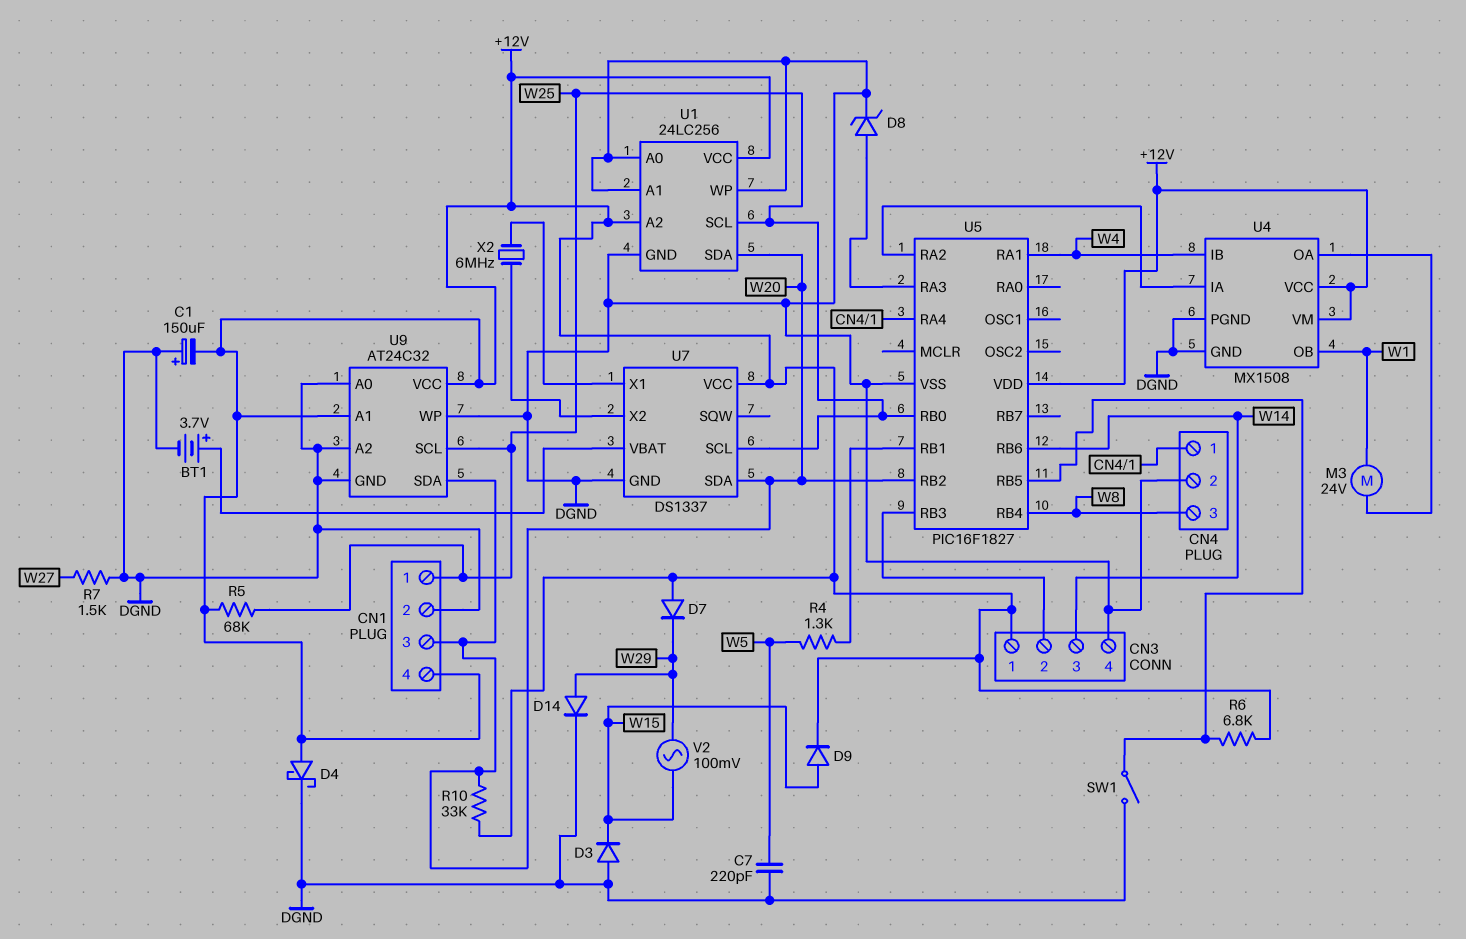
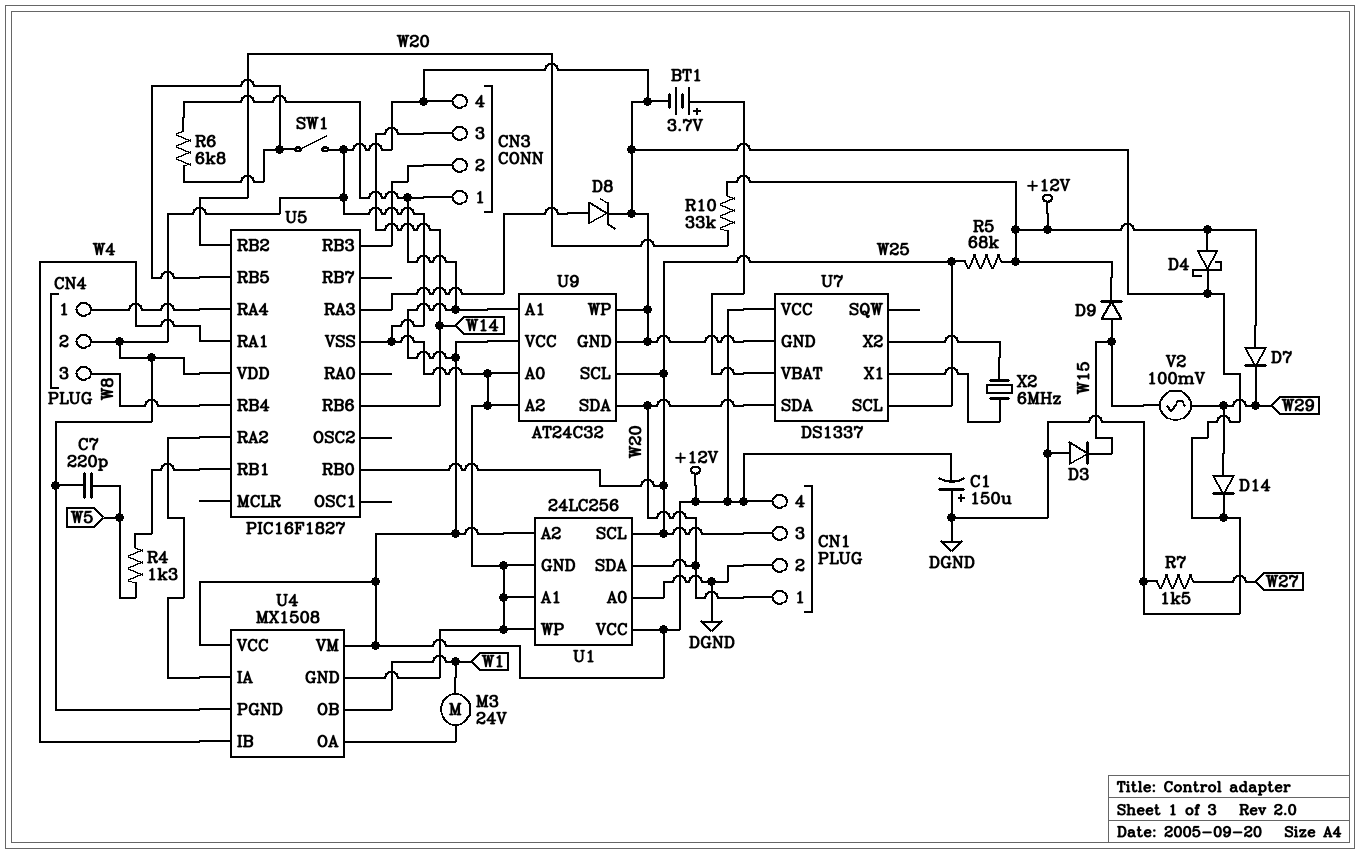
CN1 pin 1: W25 -> W20
CN1 pin 3: W20 -> W25
U5 pin VDD: +12V -> DGND

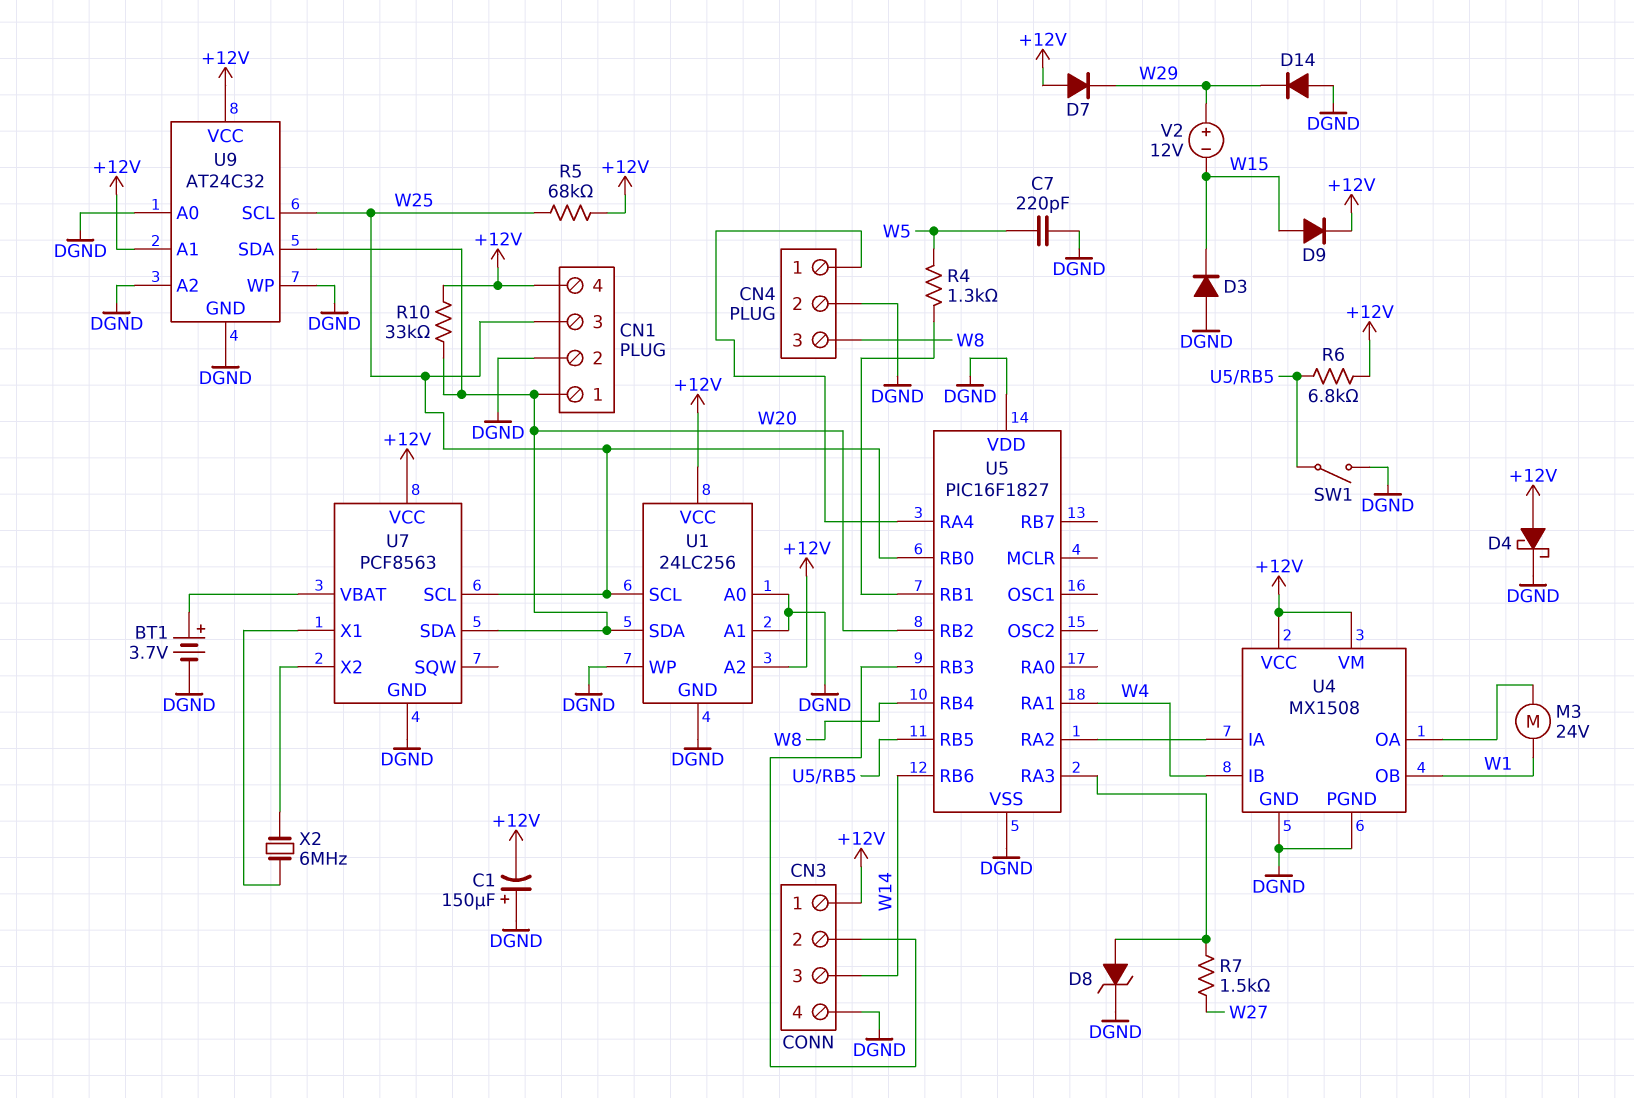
D14: diode (A W29, K DGND) -> diode (A DGND, K W29)
R7: 1.5k (DGND, W27) -> 1.5k (U5/RA3, W27)
U7: DS1337 -> PCF8563
V2: AC 100mV (W15, W29) -> 12V (plus W29, minus W15)

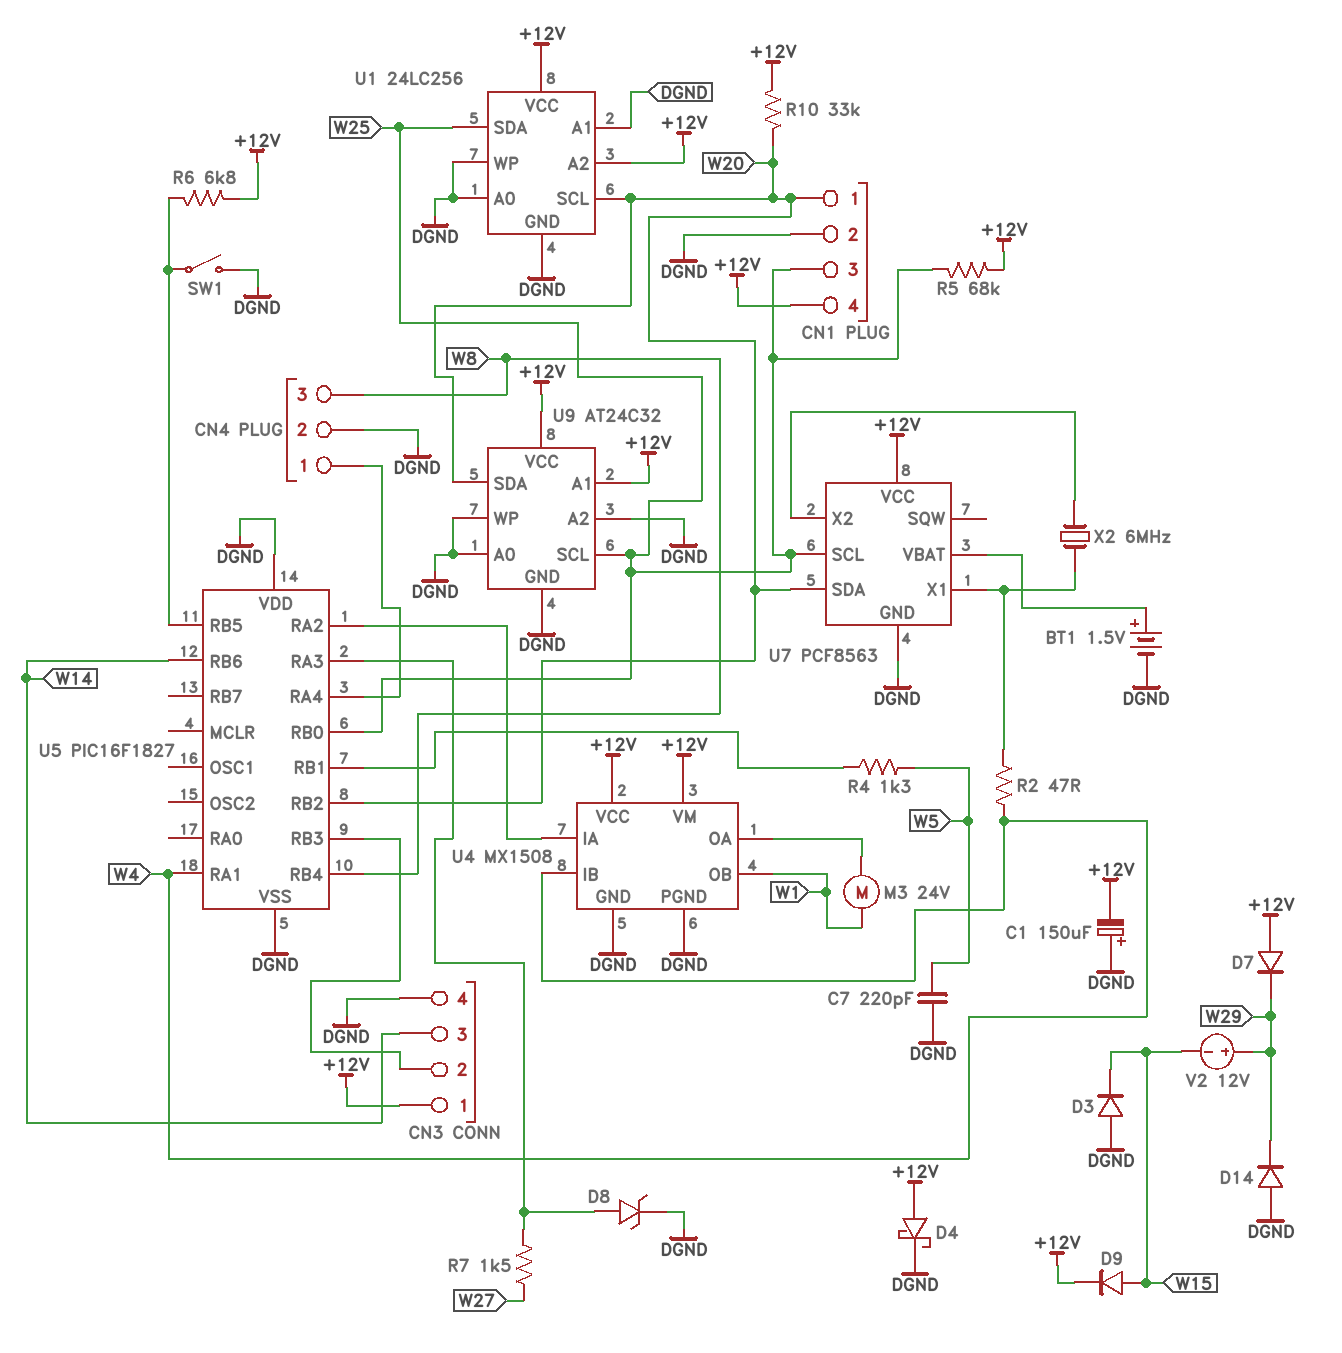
BT1: 3.7V (plus U7/VBAT, minus DGND) -> 1.5V (plus U7/VBAT, minus DGND)
R2: none -> 47 (U7/X1, W4)
U1 pin SCL: W25 -> W20
U1 pin SDA: W20 -> W25

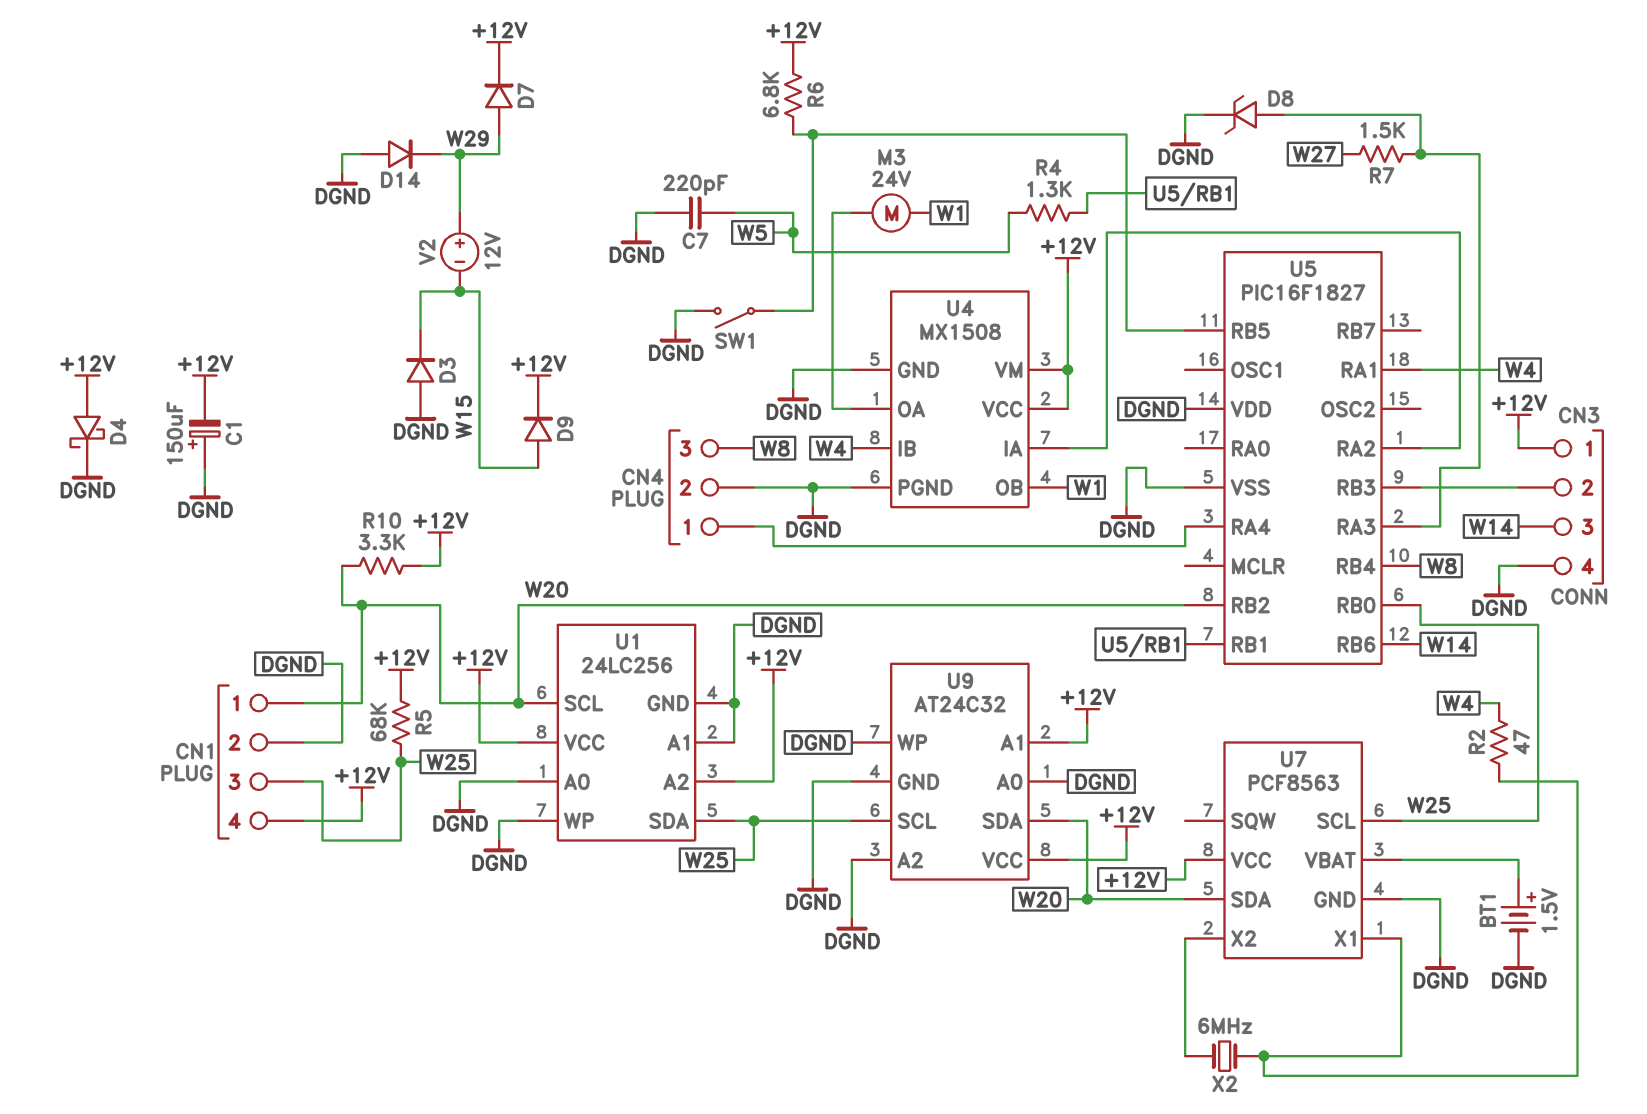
D7: diode (A +12V, K W29) -> diode (A W29, K +12V)
R10: 33k (+12V, W20) -> 3.3k (+12V, W20)

